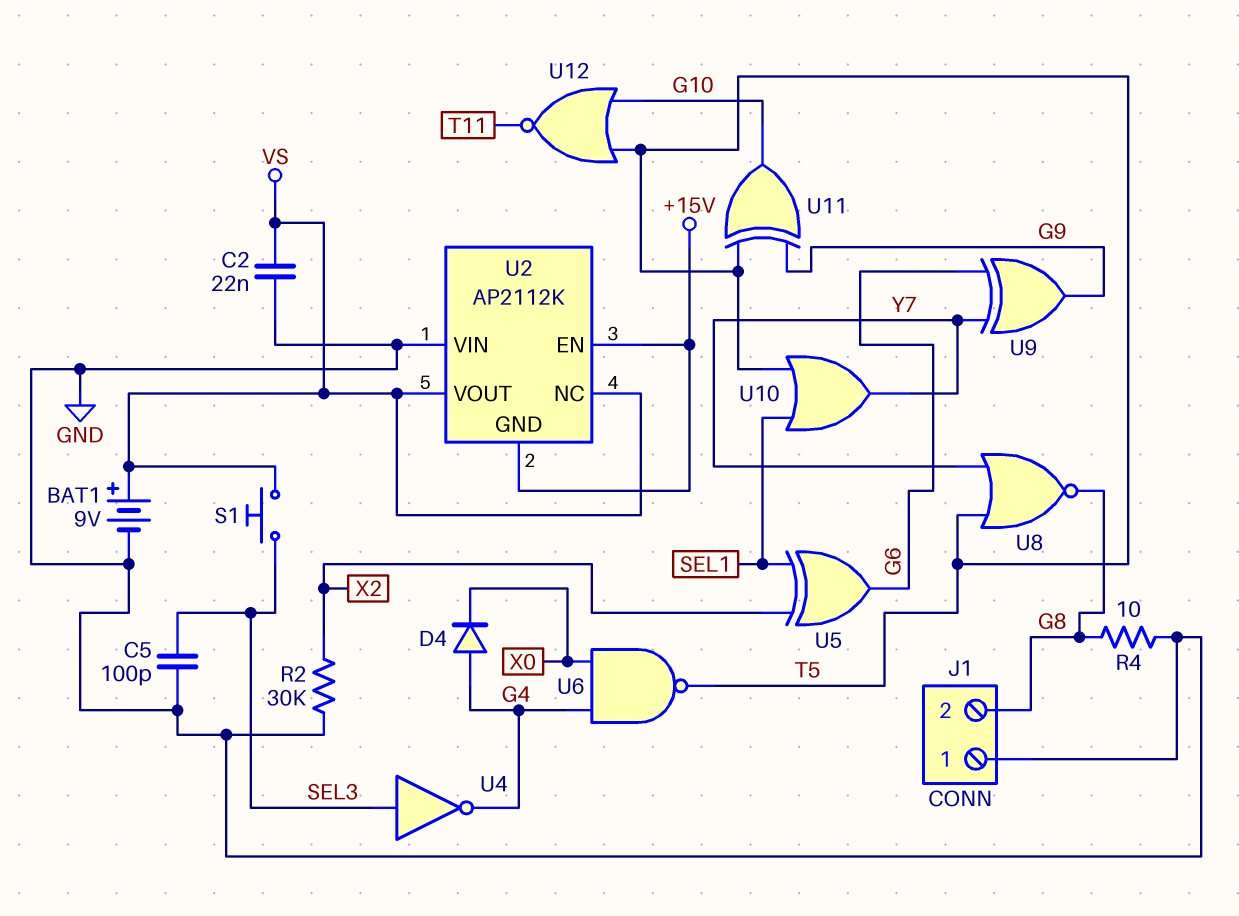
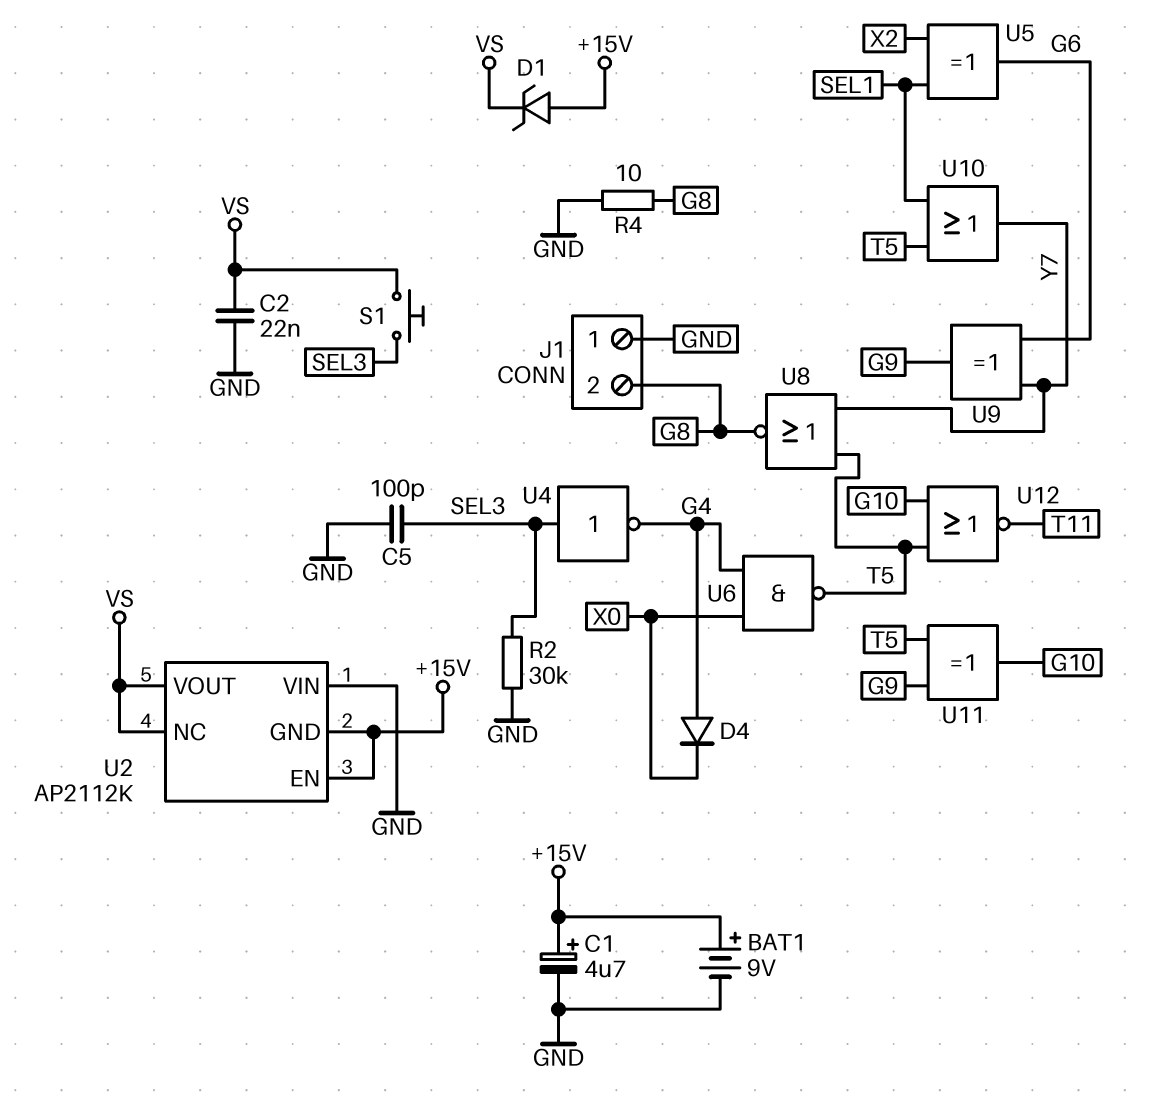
BAT1: 9V (plus VS, minus GND) -> 9V (plus +15V, minus GND)
C1: none -> 4.7uF (plus +15V, minus GND)
D1: none -> zener (A +15V, K VS)
R2: 30k (GND, X2) -> 30k (GND, SEL3)

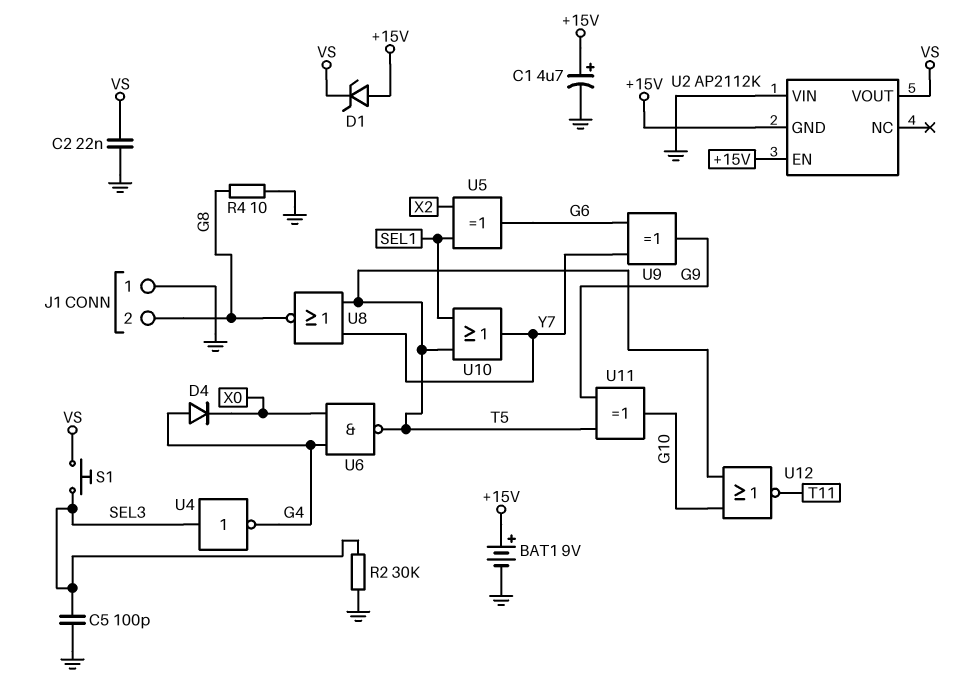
U2 pin NC: VS -> none

